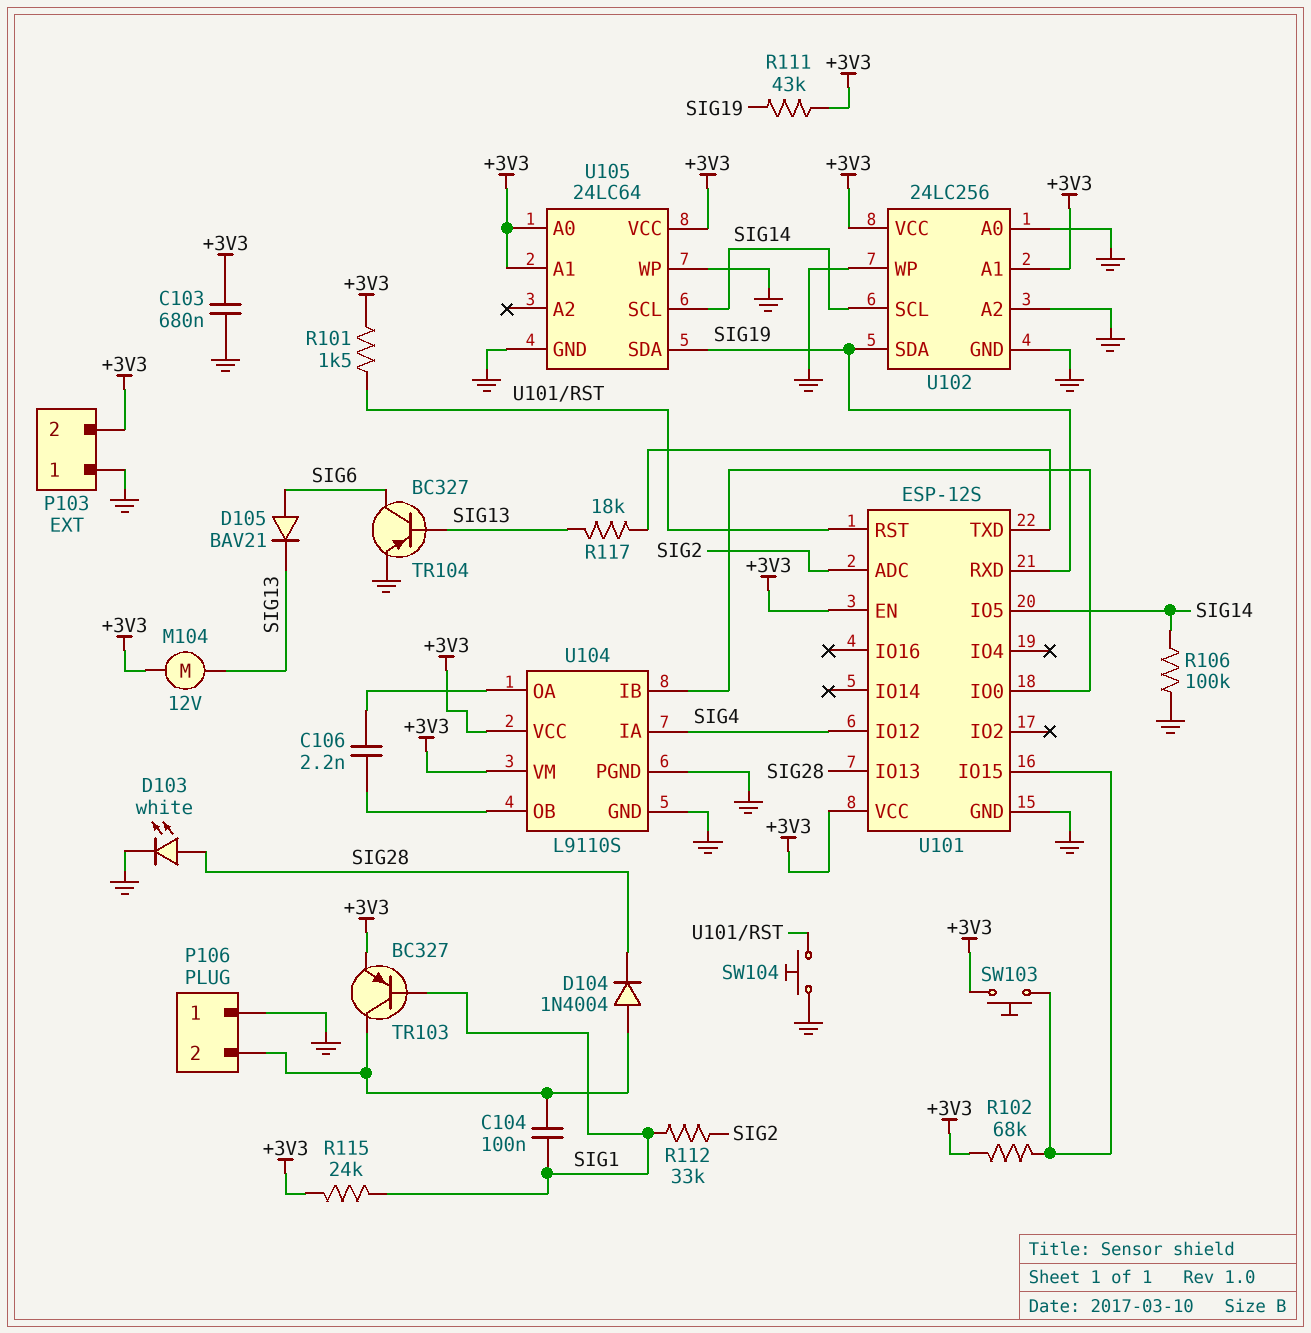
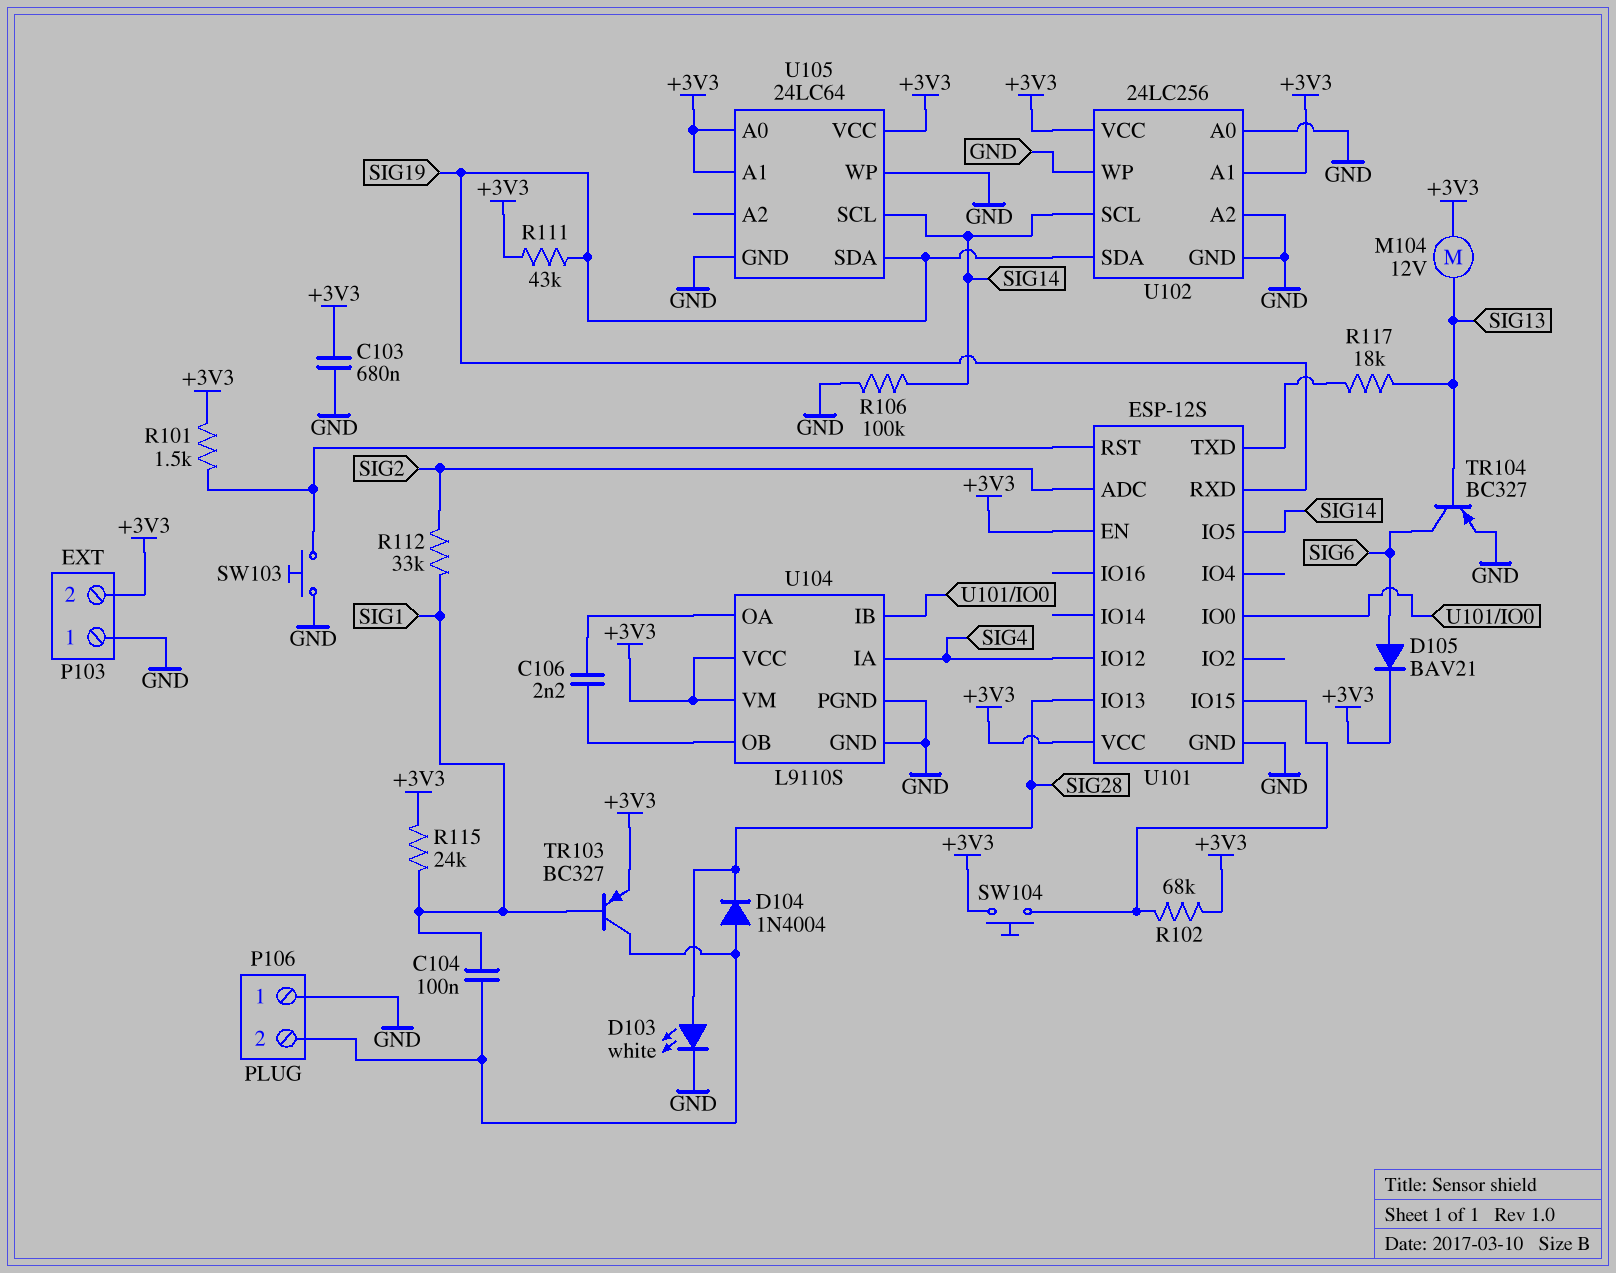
D105: diode BAV21 (A SIG6, K SIG13) -> diode BAV21 (A SIG6, K +3V3)
SW103: button (+3V3, U101/IO15) -> button (GND, U101/RST)
SW104: button (GND, U101/RST) -> button (+3V3, U101/IO15)

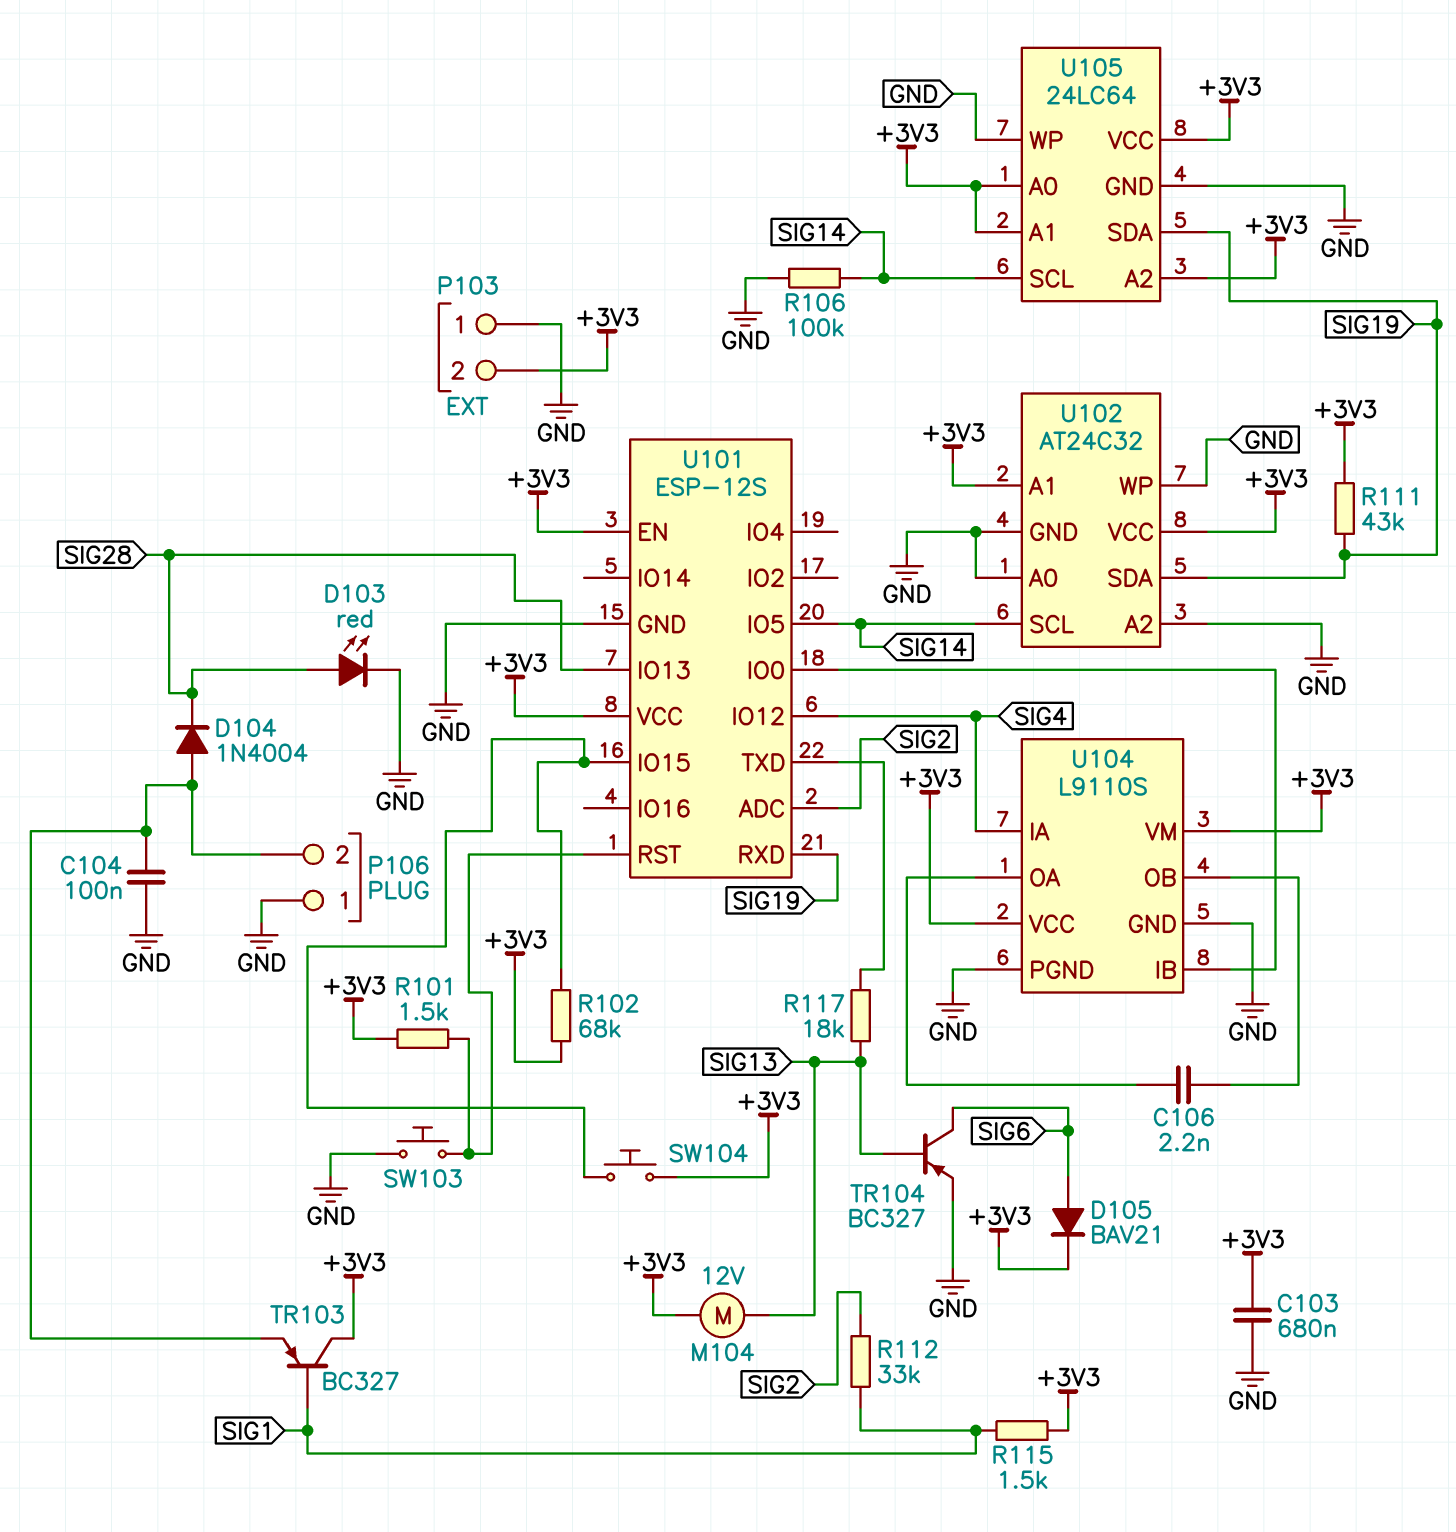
C104: 100nF (P106/2, SIG1) -> 100nF (GND, P106/2)
D103: LED white (A SIG28, K GND) -> LED red (A SIG28, K GND)
R115: 24k (+3V3, SIG1) -> 1.5k (+3V3, SIG1)
TR103: PNP BC327 (B SIG1, C P106/2, E +3V3) -> PNP BC327 (B SIG1, C +3V3, E P106/2)
U102: 24LC256 -> AT24C32
U105 pin A2: none -> +3V3

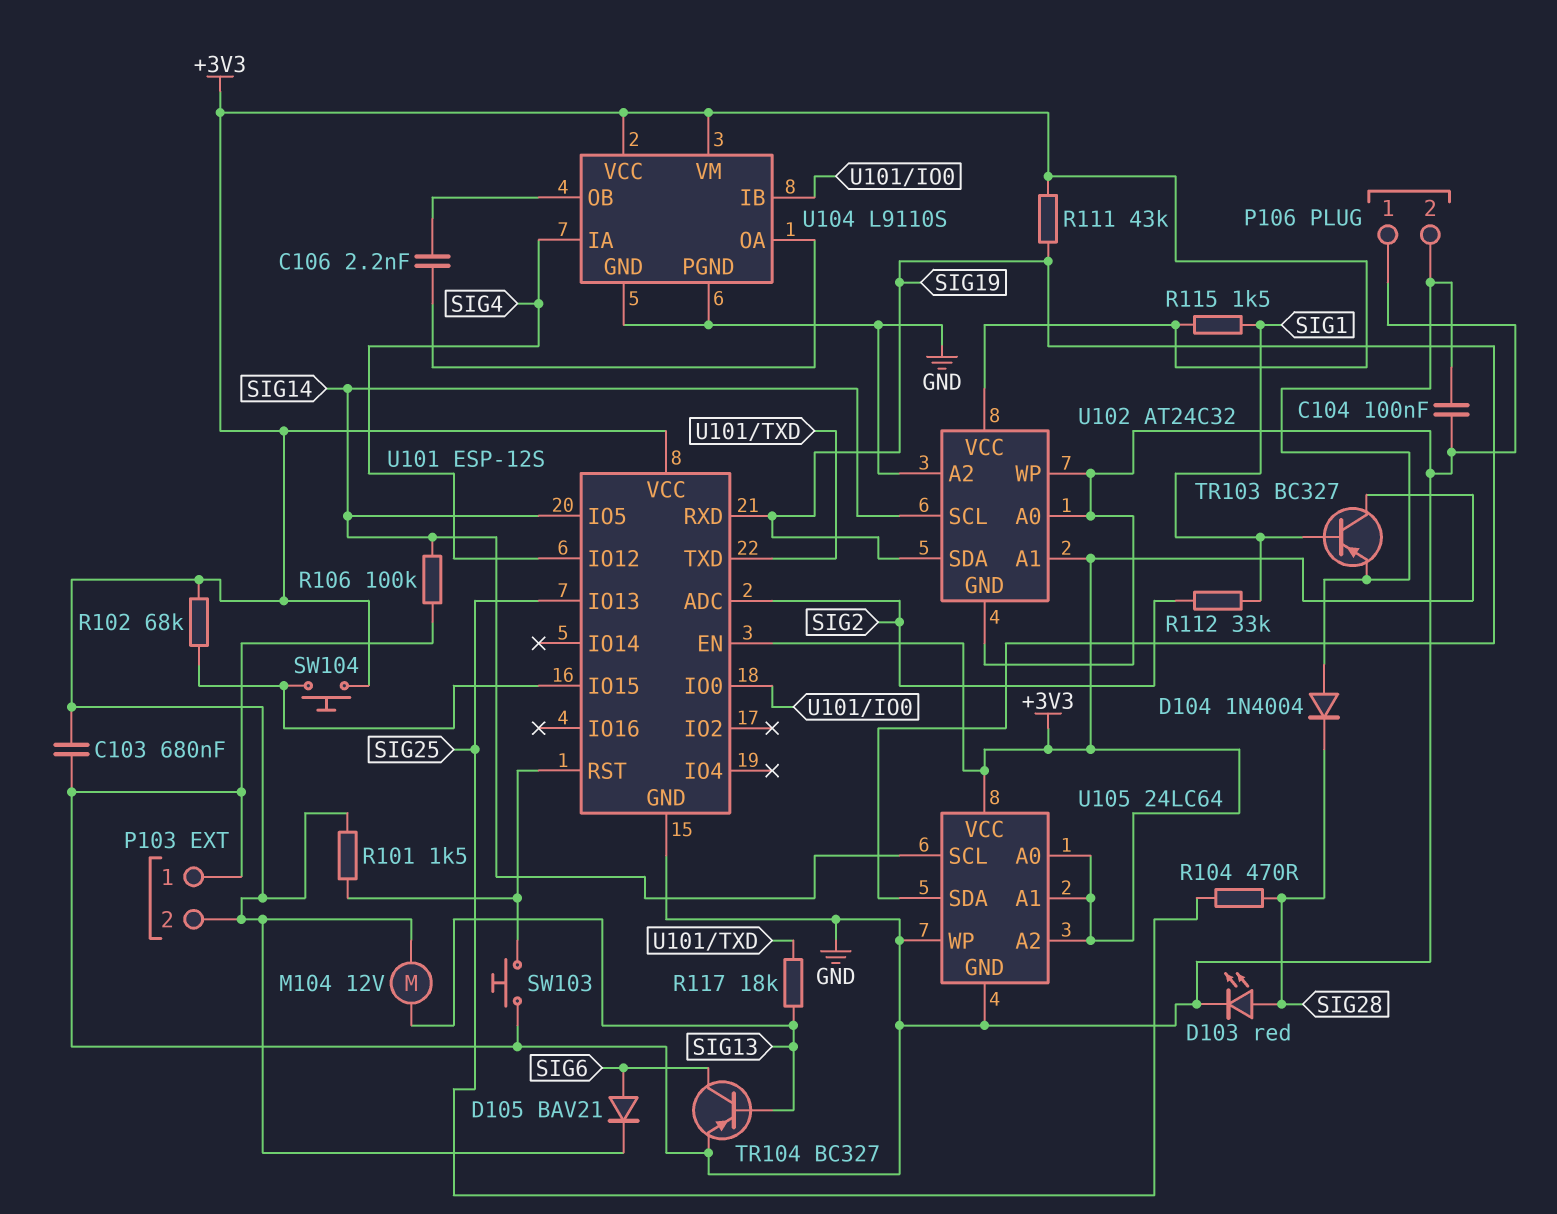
R104: none -> 470 (SIG25, SIG28)
U101 pin IO13: SIG28 -> SIG25

